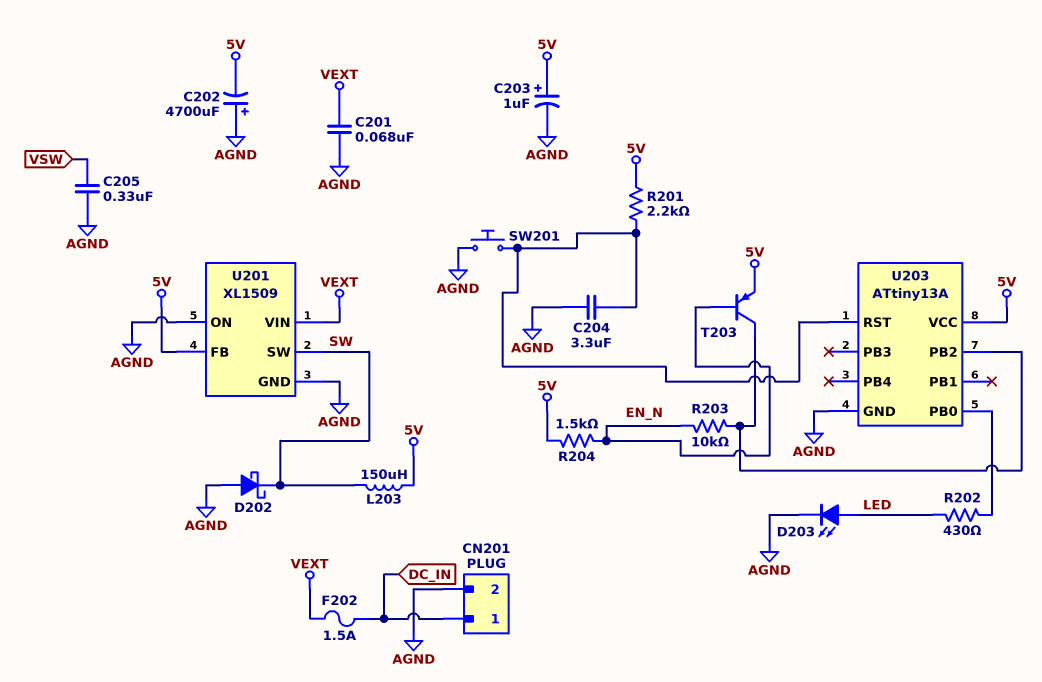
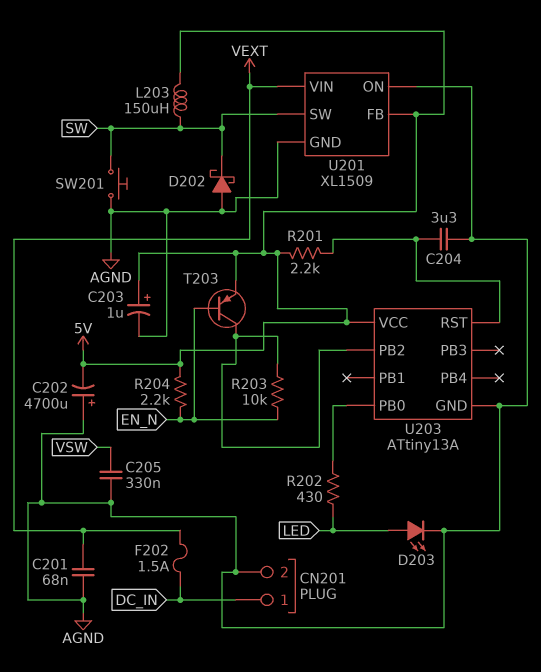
R204: 1.5k (5V, EN_N) -> 2.2k (5V, EN_N)
SW201: button (AGND, U203/RST) -> button (AGND, SW)

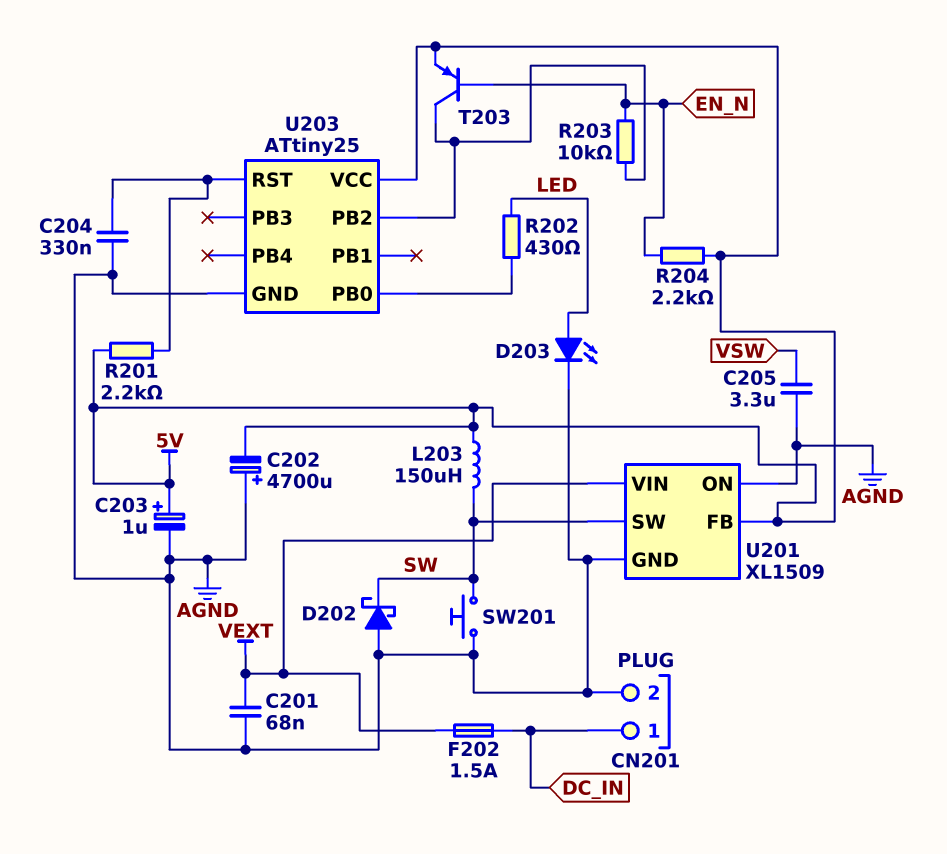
C204: 3.3uF (AGND, U203/RST) -> 330nF (AGND, U203/RST)
C205: 330nF (AGND, VSW) -> 3.3uF (AGND, VSW)
U203: ATtiny13A -> ATtiny25

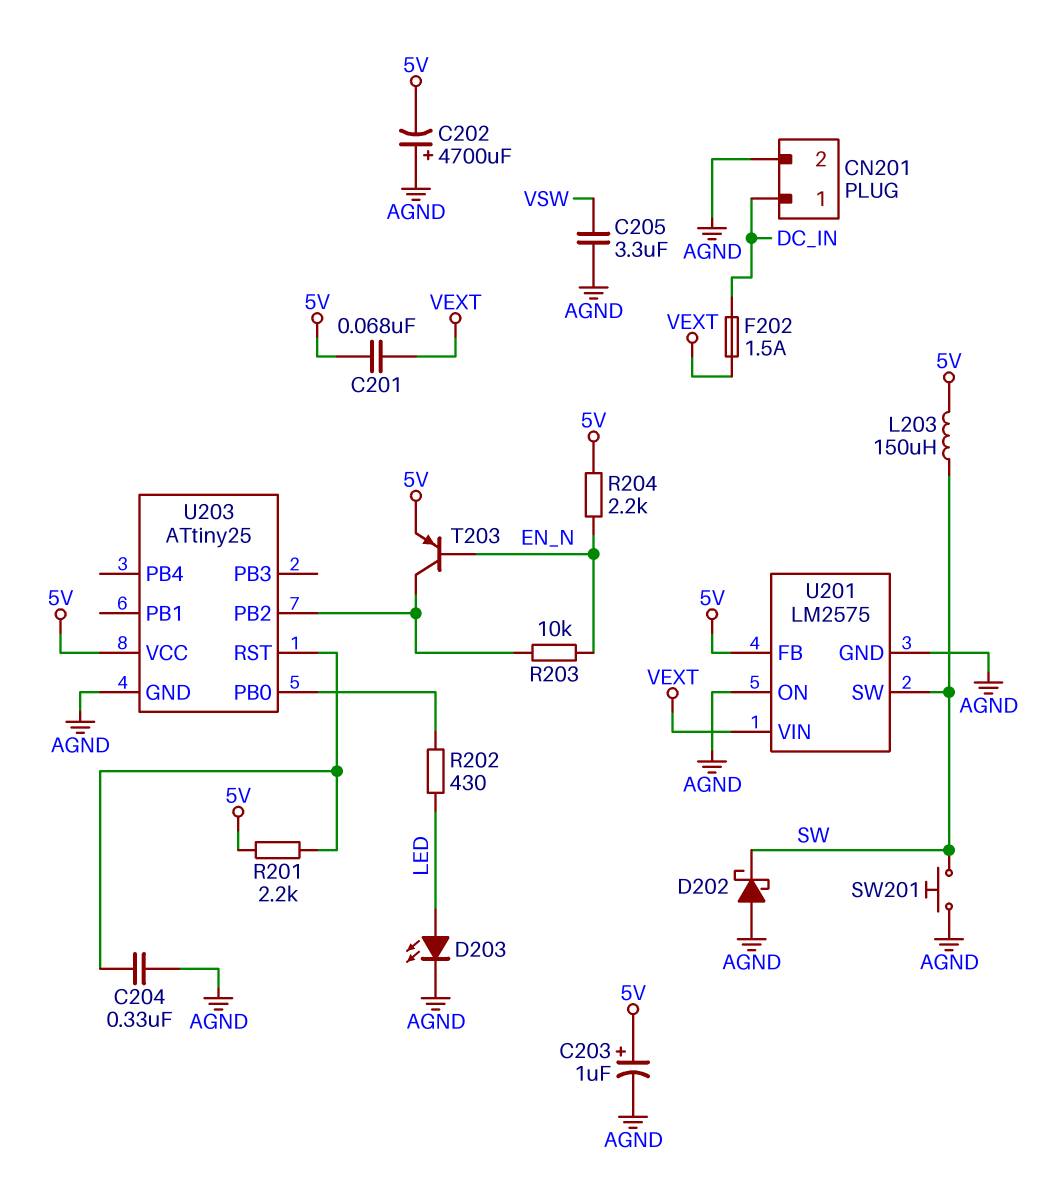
C201: 68nF (AGND, VEXT) -> 68nF (5V, VEXT)
U201: XL1509 -> LM2575

